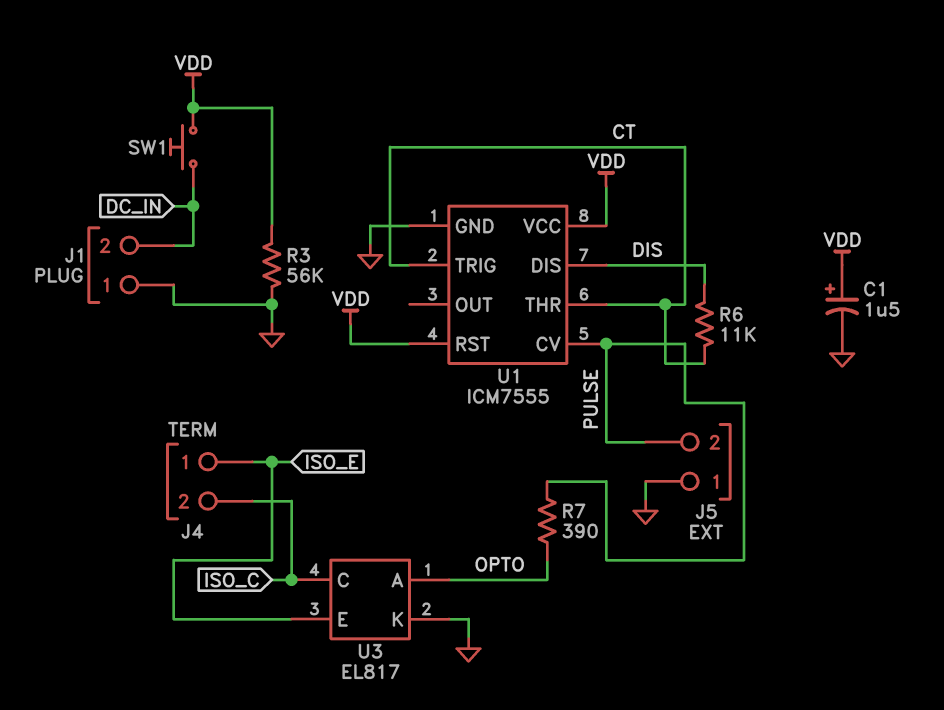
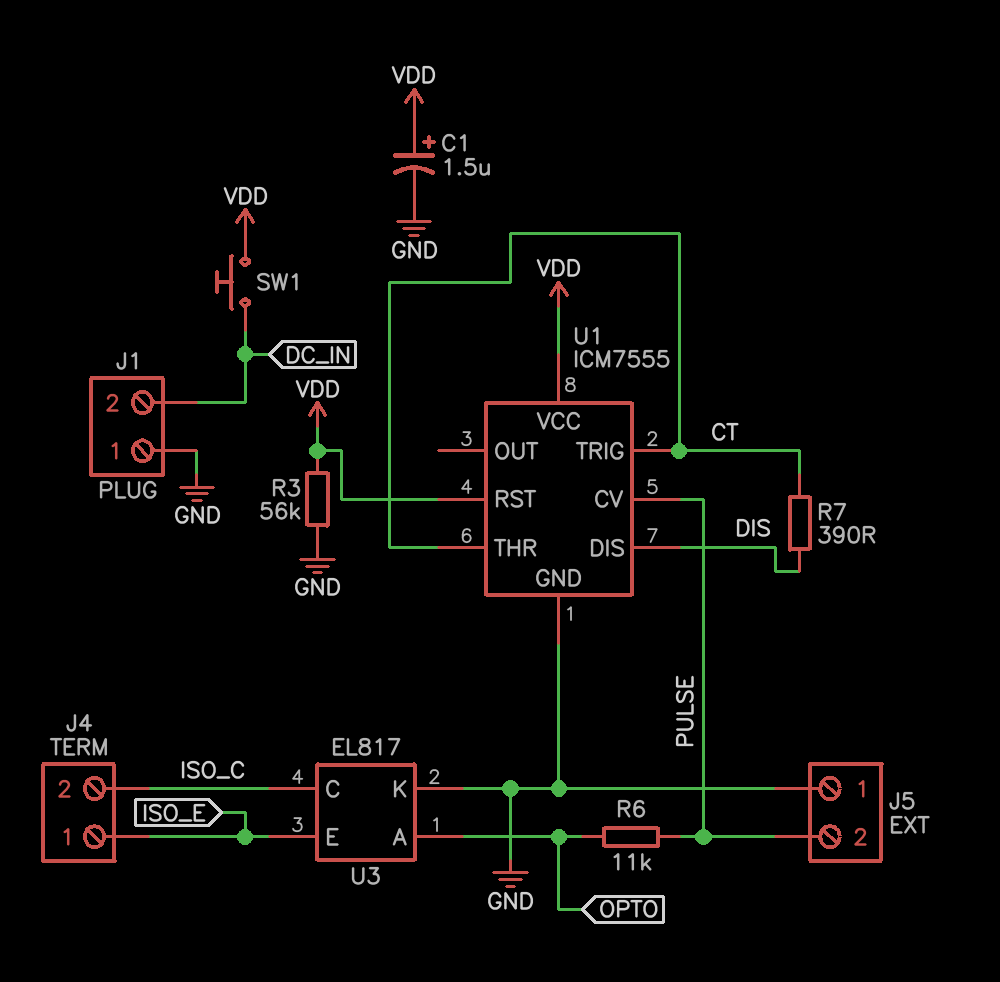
R6: 11k (CT, DIS) -> 11k (OPTO, PULSE)
R7: 390 (OPTO, PULSE) -> 390 (CT, DIS)

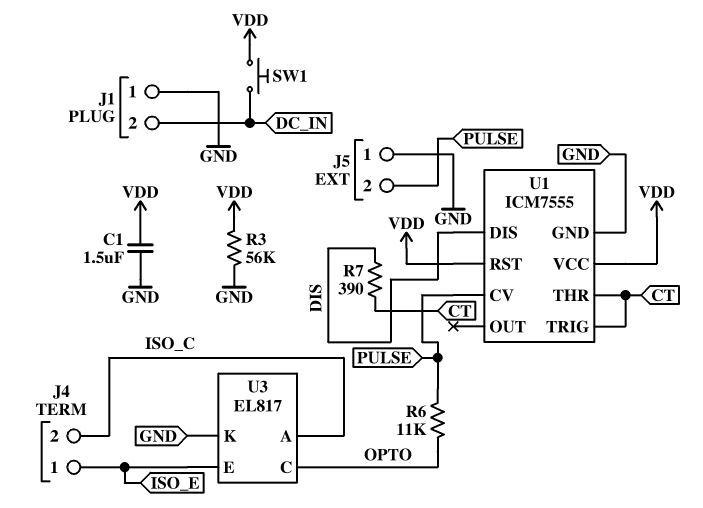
C1: 1.5uF (plus VDD, minus GND) -> 1.5uF (GND, VDD)
U3 pin A: OPTO -> ISO_C
U3 pin C: ISO_C -> OPTO

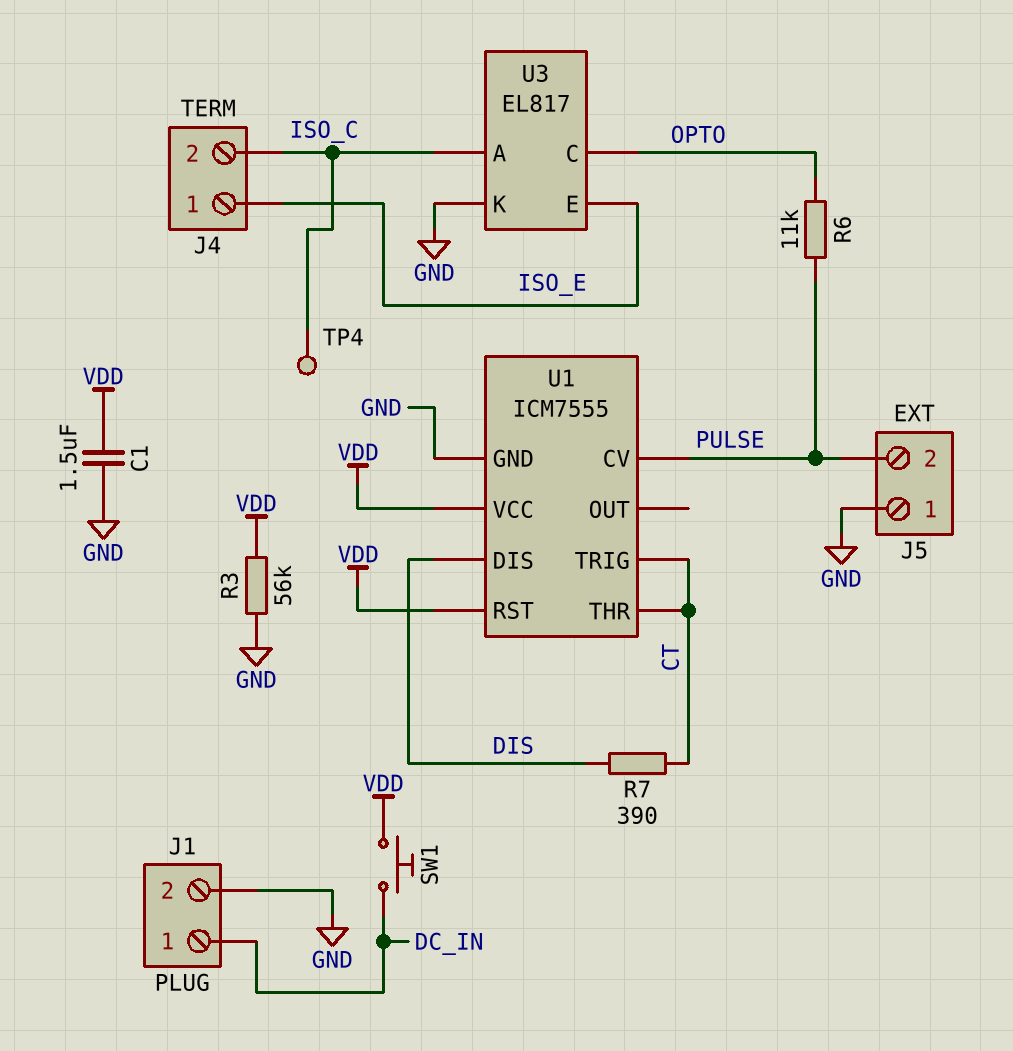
J1 pin 1: GND -> DC_IN
J1 pin 2: DC_IN -> GND
TP4: none -> test point (ISO_C)

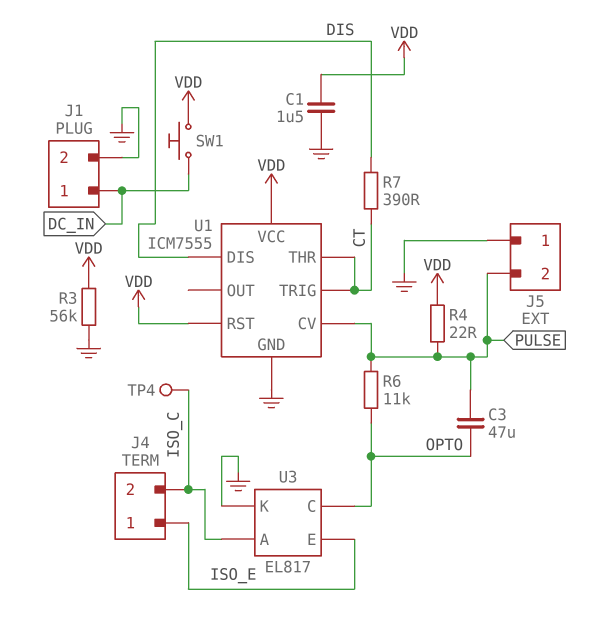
C3: none -> 47uF (OPTO, PULSE)
R4: none -> 22 (PULSE, VDD)

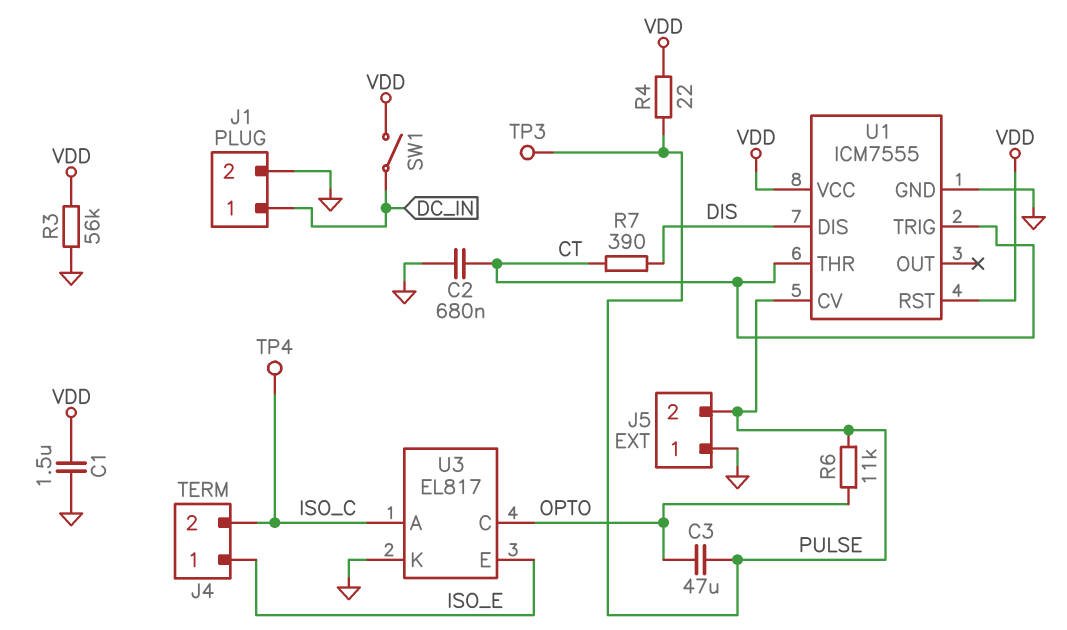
C2: none -> 680nF (CT, GND)
SW1: button (DC_IN, VDD) -> switch (DC_IN, VDD)
TP3: none -> test point (PULSE)

